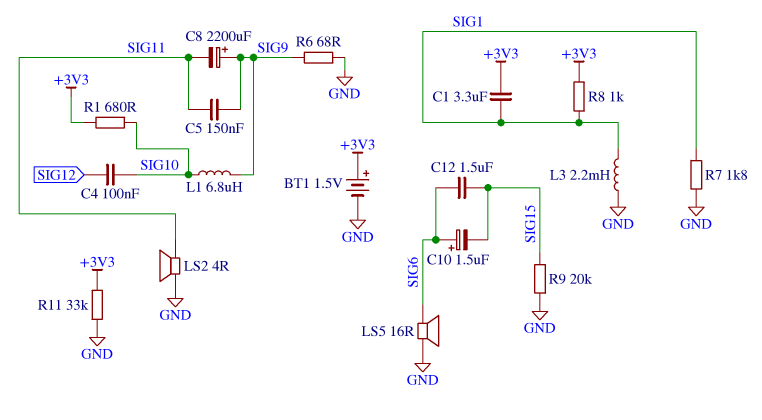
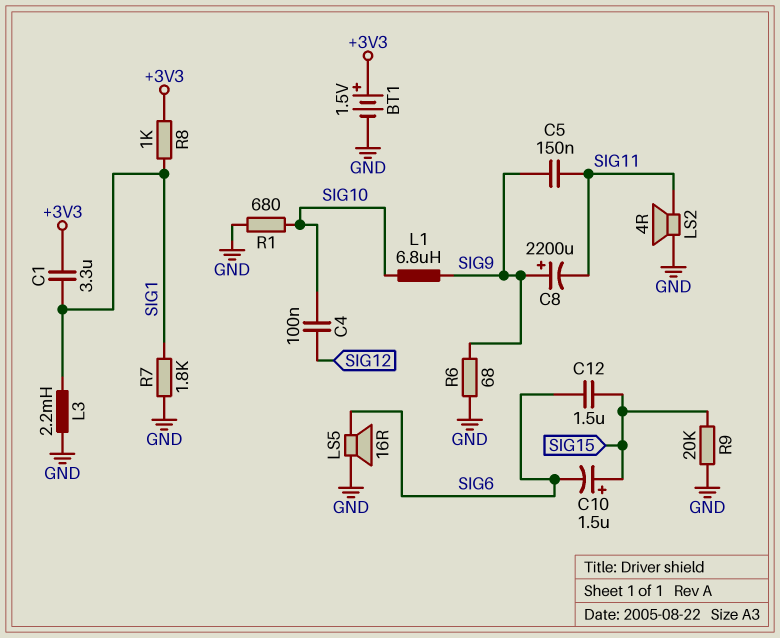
C10: 1.5uF (plus SIG6, minus SIG15) -> 1.5uF (plus SIG15, minus SIG6)
R1: 680 (+3V3, SIG10) -> 680 (GND, SIG10)
R11: 33k (+3V3, GND) -> none

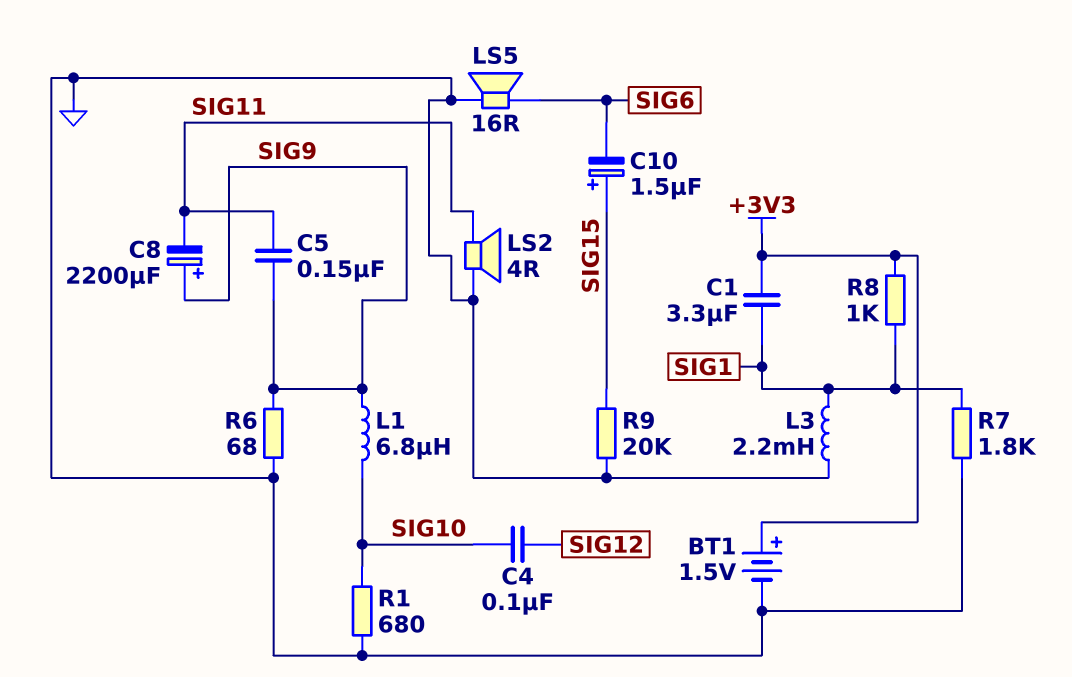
C12: 1.5uF (SIG6, SIG15) -> none

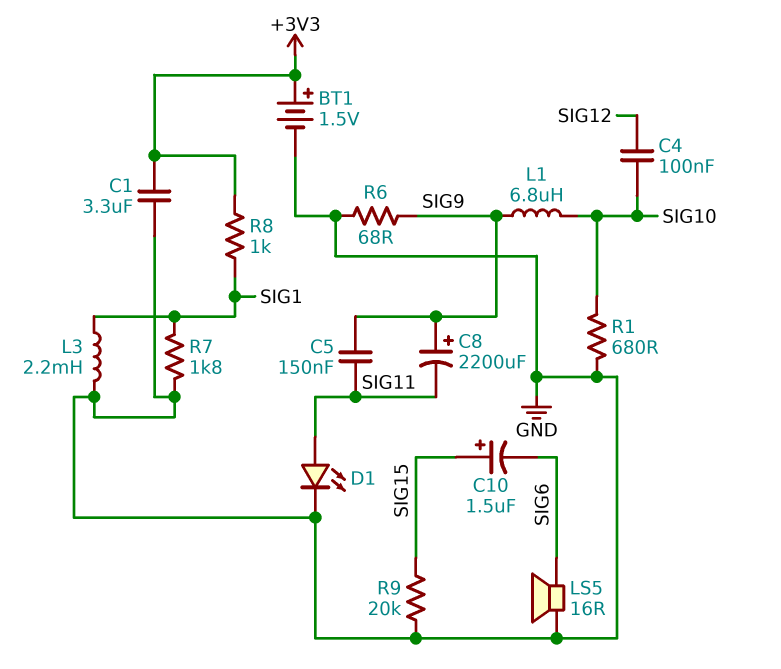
C1: 3.3uF (+3V3, SIG1) -> 3.3uF (+3V3, GND)
D1: none -> LED (A SIG11, K GND)
LS2: speaker 4R (GND, SIG11) -> none

